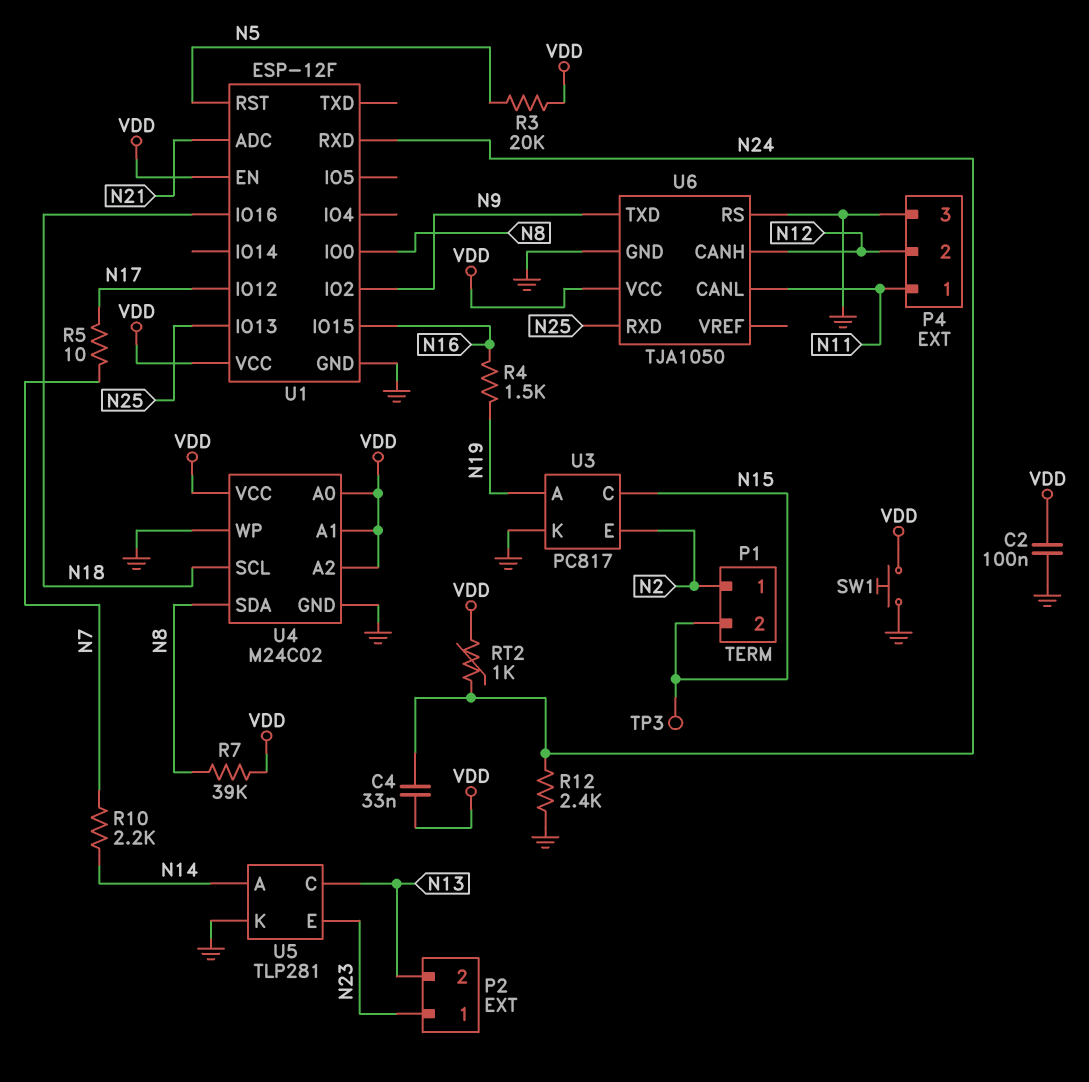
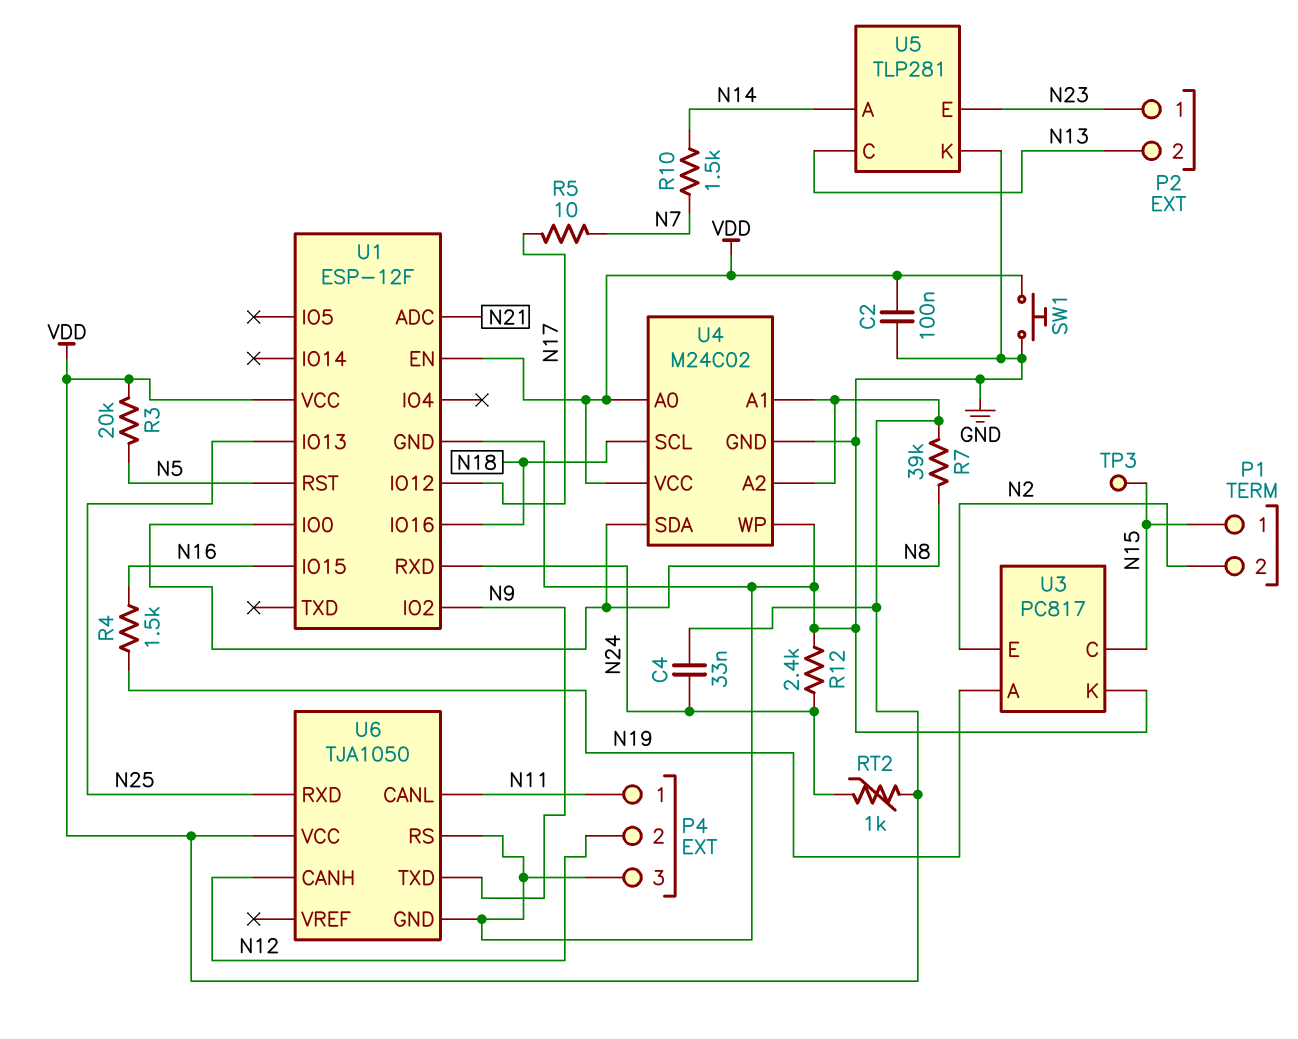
P1 pin 1: N2 -> N15
P1 pin 2: N15 -> N2
R10: 2.2k (N7, N14) -> 1.5k (N7, N14)

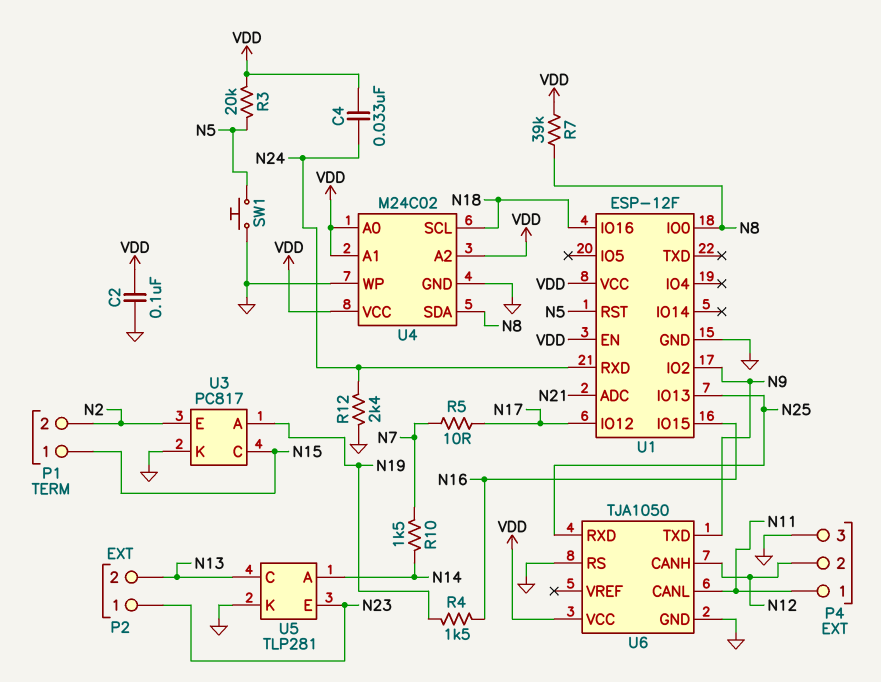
RT2: 1k (N24, VDD) -> none
SW1: button (GND, VDD) -> button (GND, N5)
TP3: test point (N15) -> none

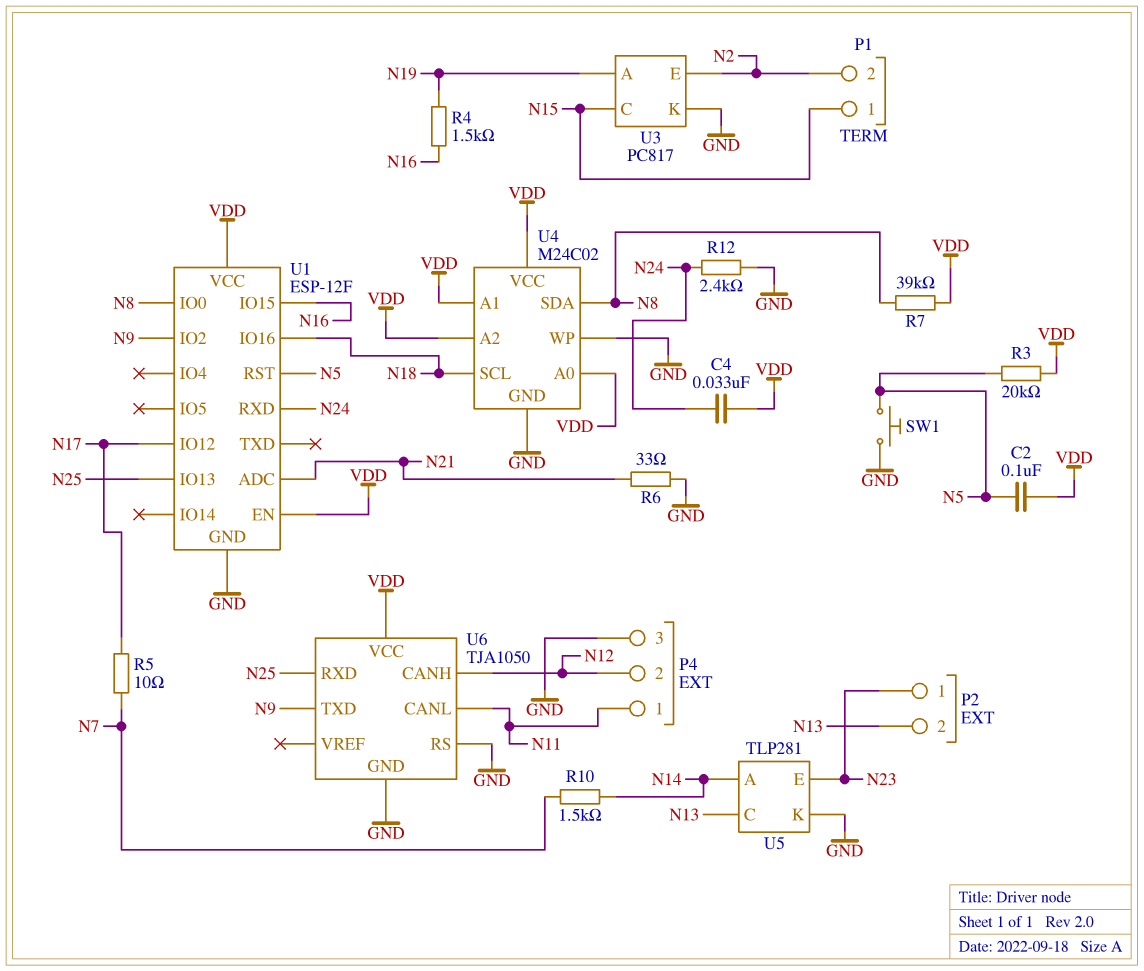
C2: 100nF (GND, VDD) -> 100nF (N5, VDD)
R6: none -> 33 (GND, N21)

